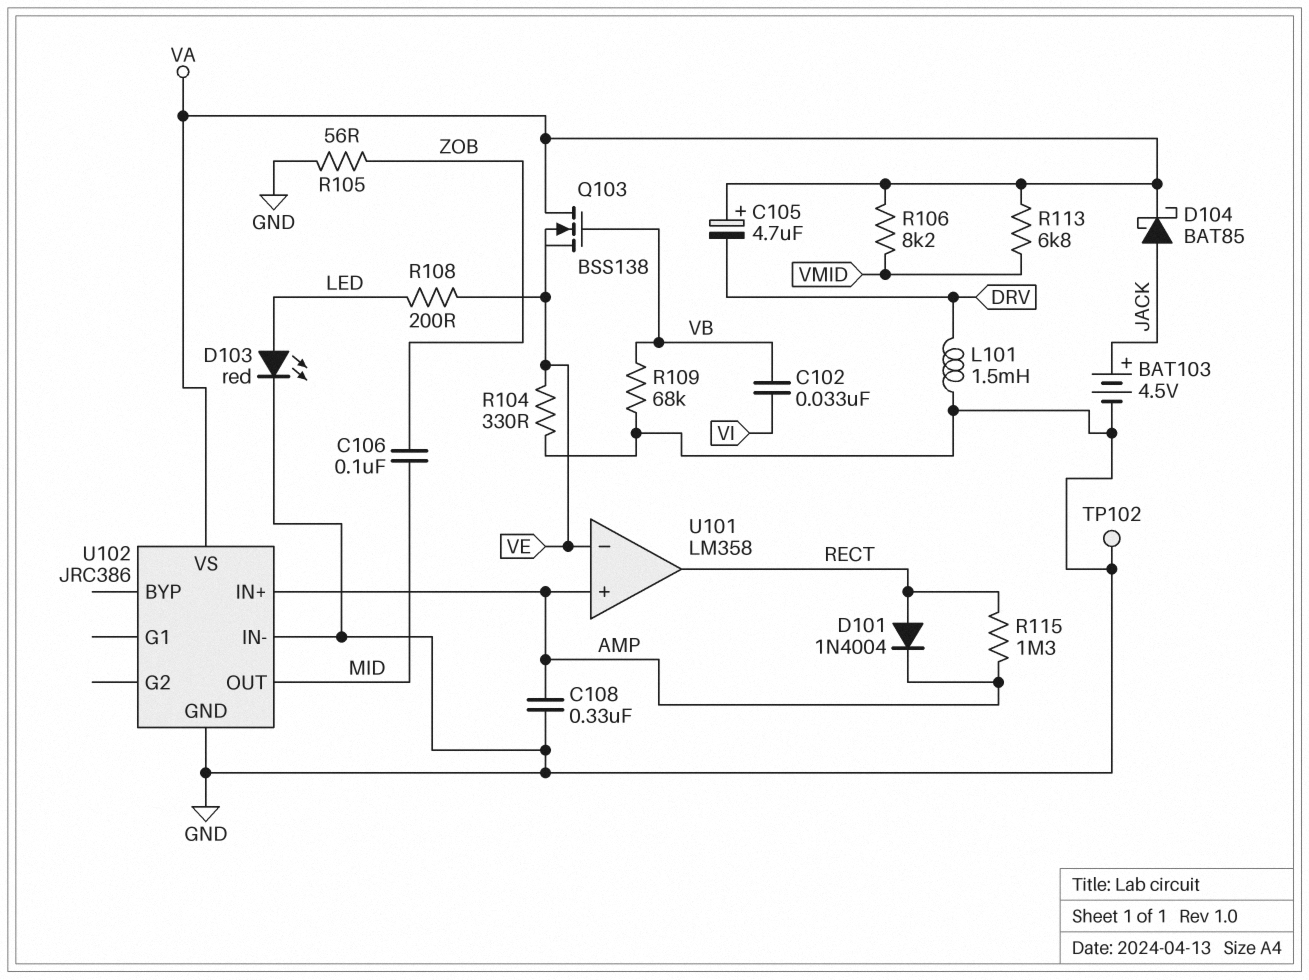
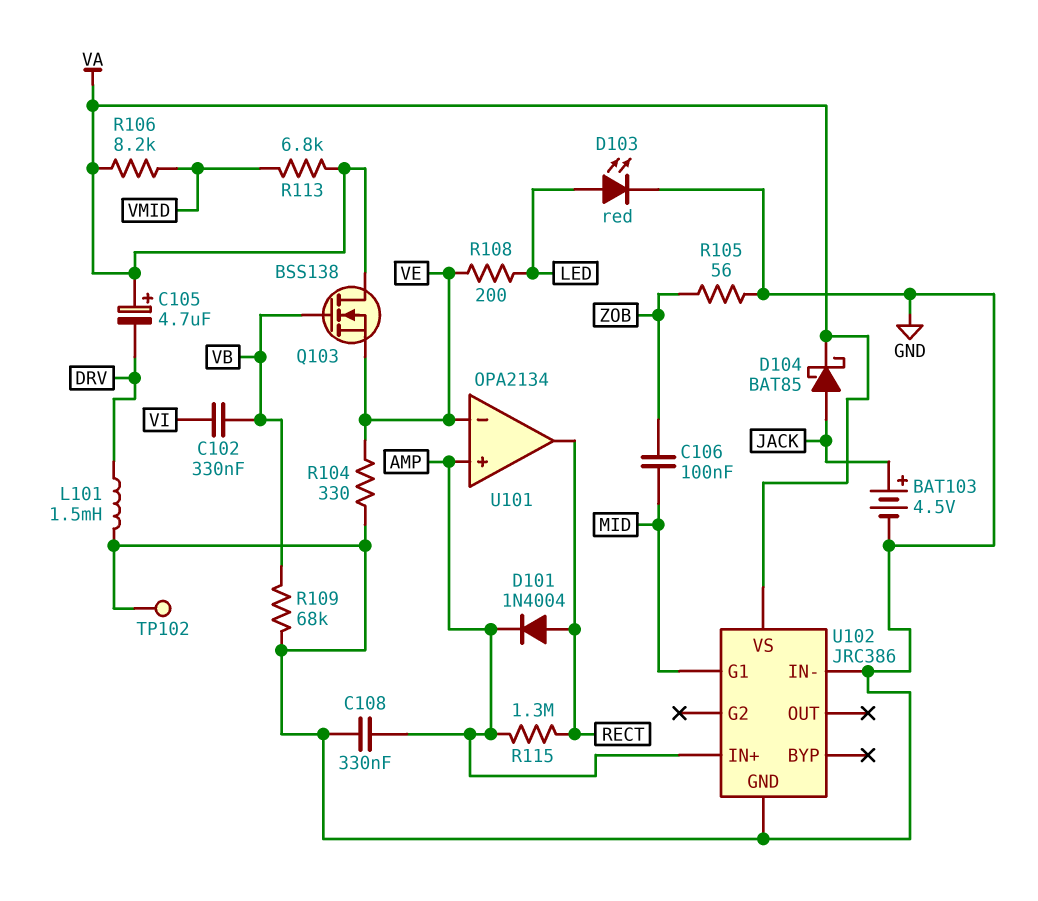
C102: 33nF (VB, VI) -> 330nF (VB, VI)
U101: LM358 -> OPA2134
U102 pin G1: none -> MID
U102 pin OUT: MID -> none

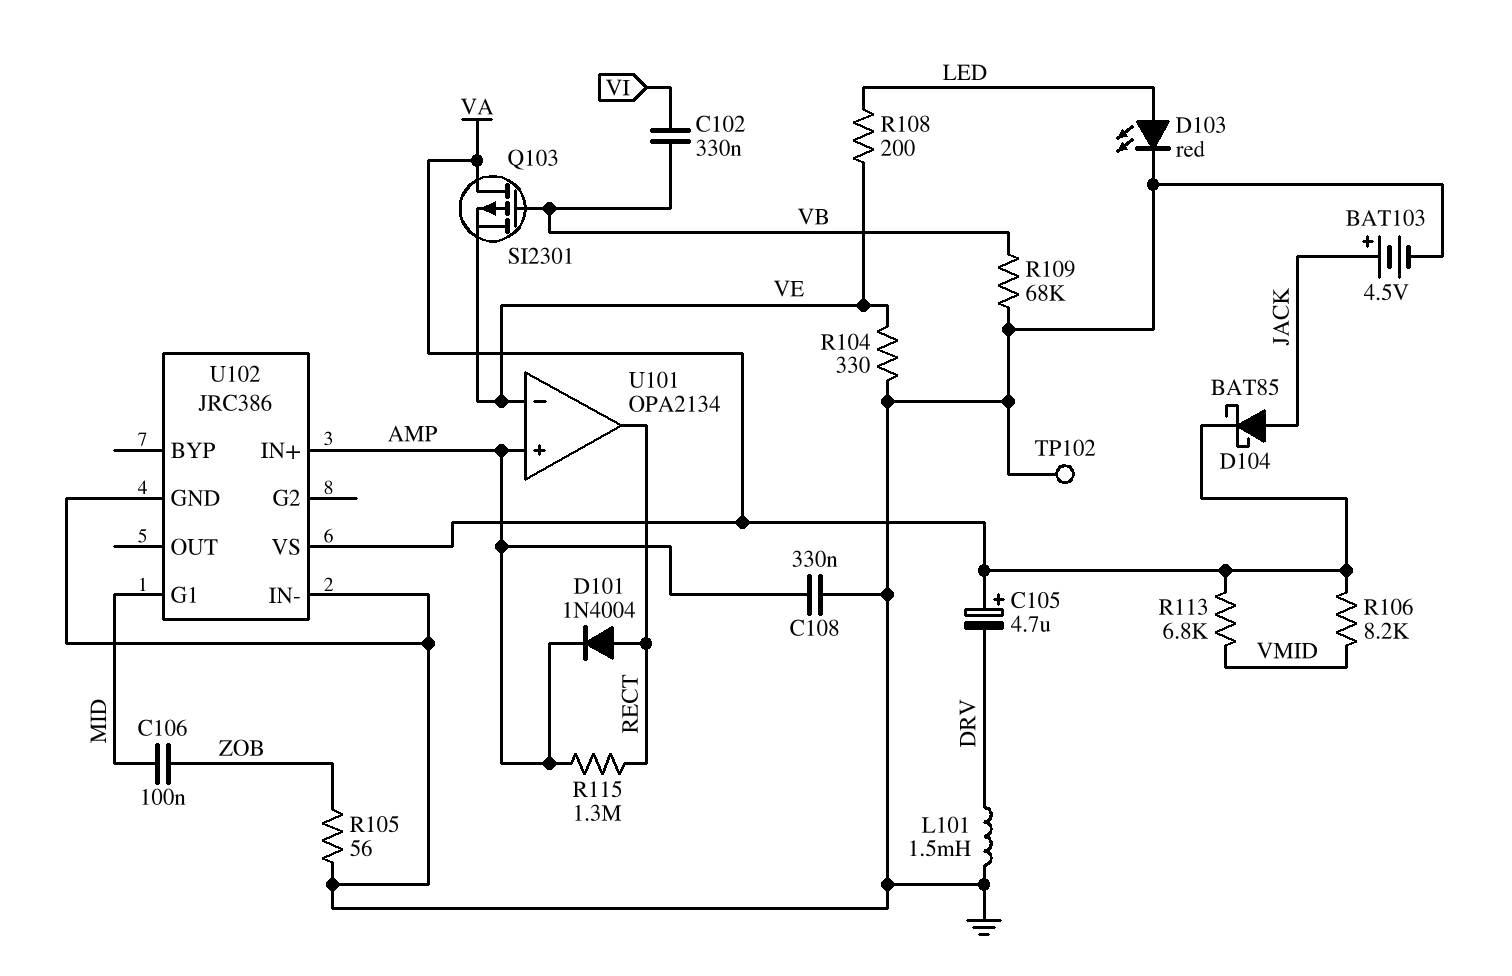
Q103: NMOS BSS138 (G VB, D VA, S VE) -> PMOS SI2301 (G VB, D VA, S VE)

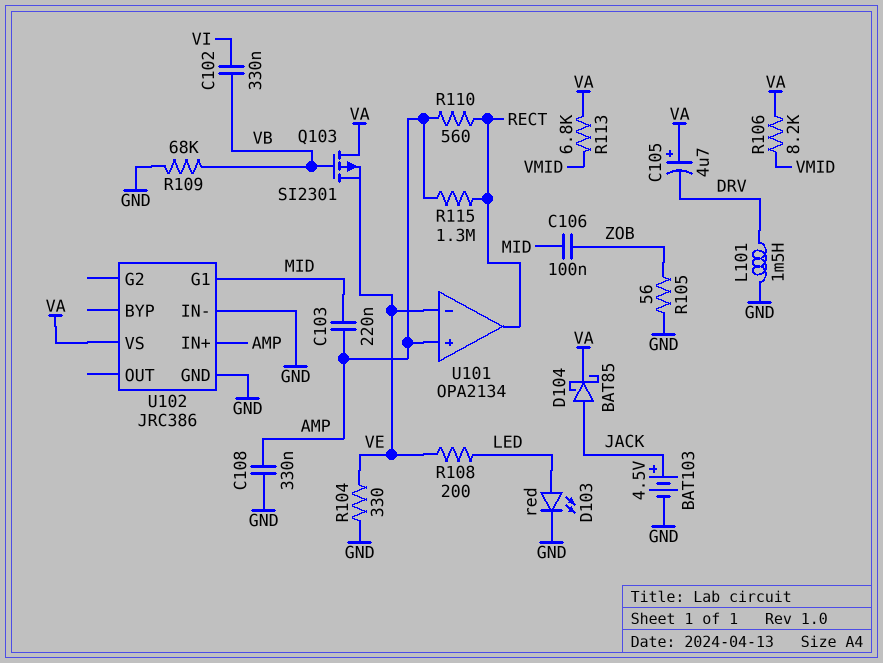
C103: none -> 220nF (AMP, MID)
D101: diode 1N4004 (A RECT, K AMP) -> none
R110: none -> 560 (AMP, RECT)
TP102: test point (GND) -> none

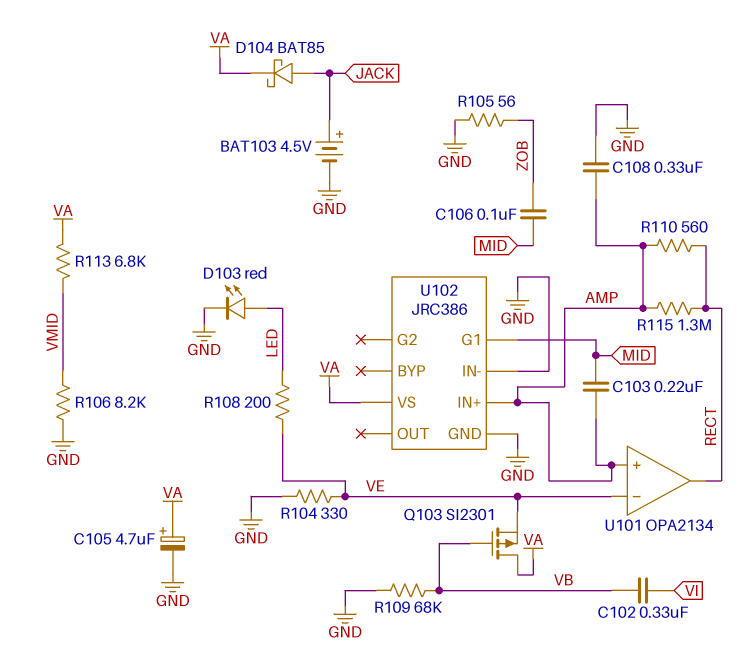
C105: 4.7uF (plus VA, minus DRV) -> 4.7uF (plus VA, minus GND)
L101: 1.5mH (DRV, GND) -> none
R106: 8.2k (VA, VMID) -> 8.2k (GND, VMID)

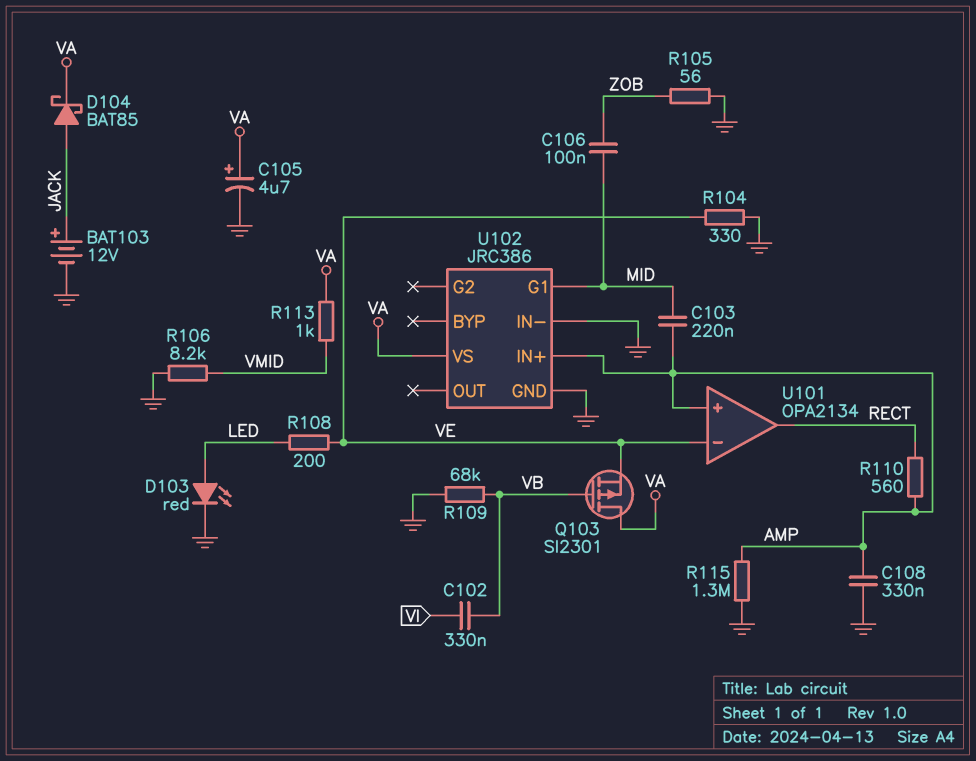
BAT103: 4.5V (plus JACK, minus GND) -> 12V (plus JACK, minus GND)
R113: 6.8k (VA, VMID) -> 1k (VA, VMID)
R115: 1.3M (AMP, RECT) -> 1.3M (AMP, GND)

